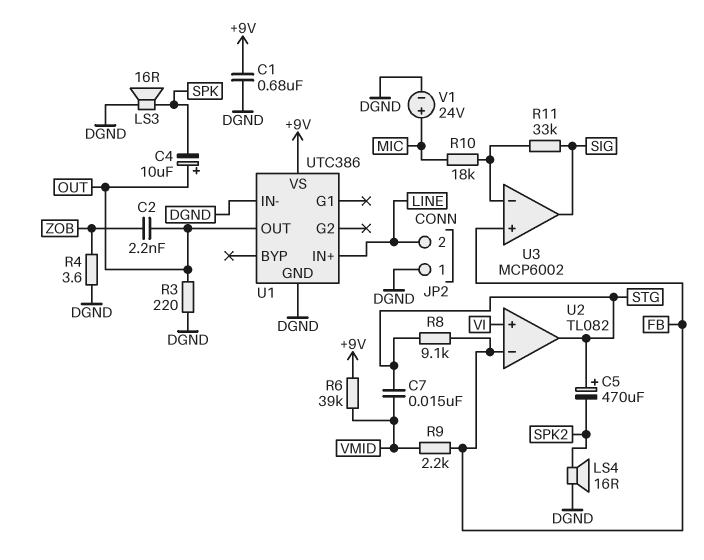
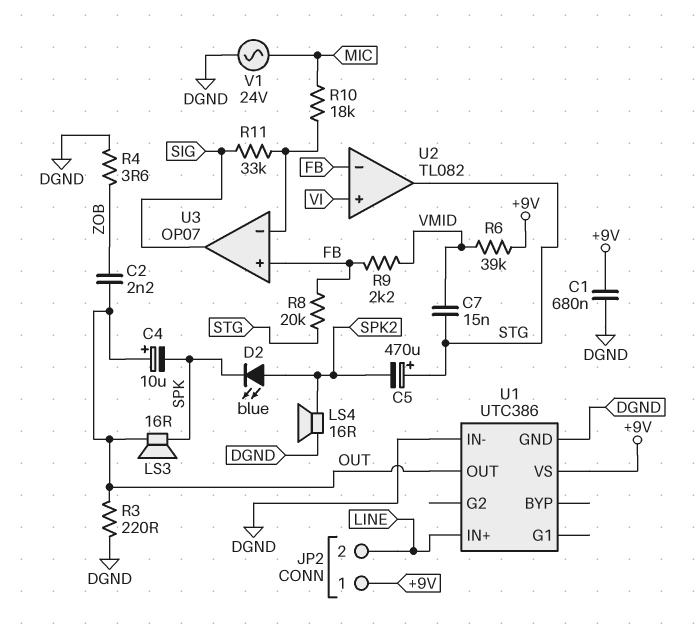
D2: none -> LED blue (A SPK2, K SPK)
JP2 pin 1: DGND -> +9V
LS3: speaker 16R (DGND, SPK) -> speaker 16R (OUT, SPK)
R8: 9.1k (FB, STG) -> 20k (FB, STG)
U3: MCP6002 -> OP07
V1: 24V (plus MIC, minus DGND) -> AC 24V (DGND, MIC)

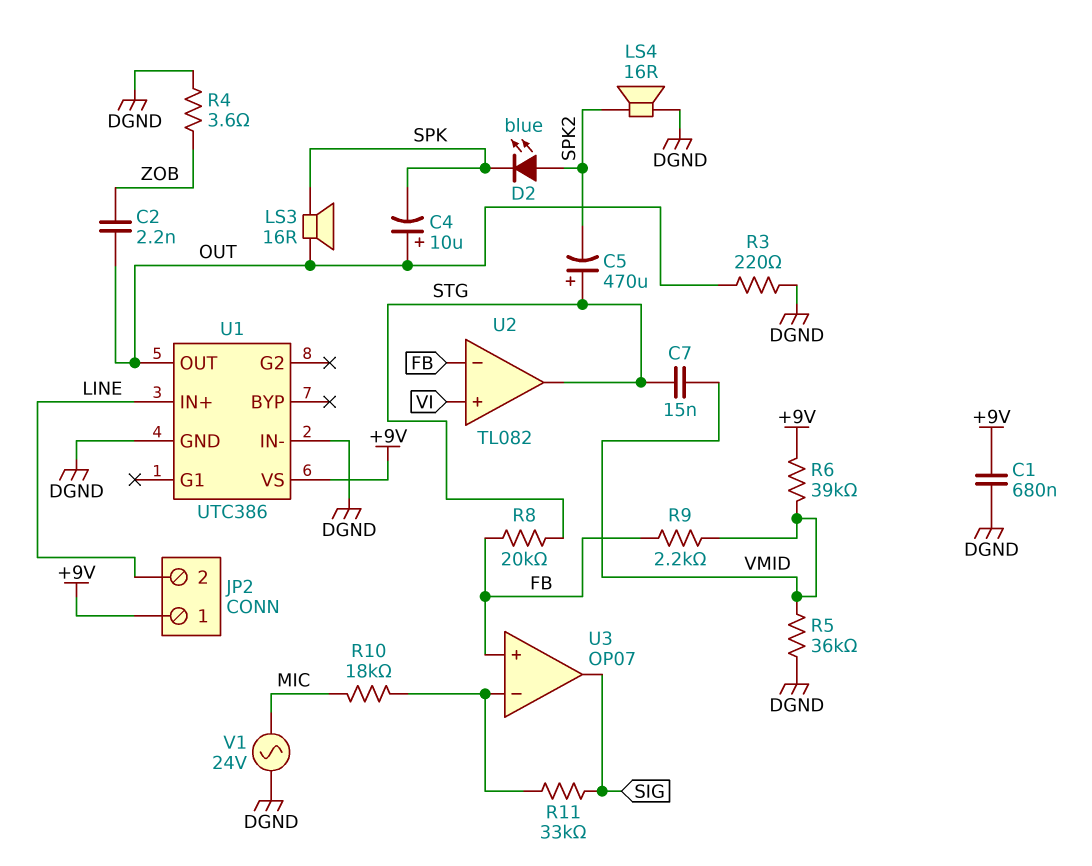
R5: none -> 36k (DGND, VMID)

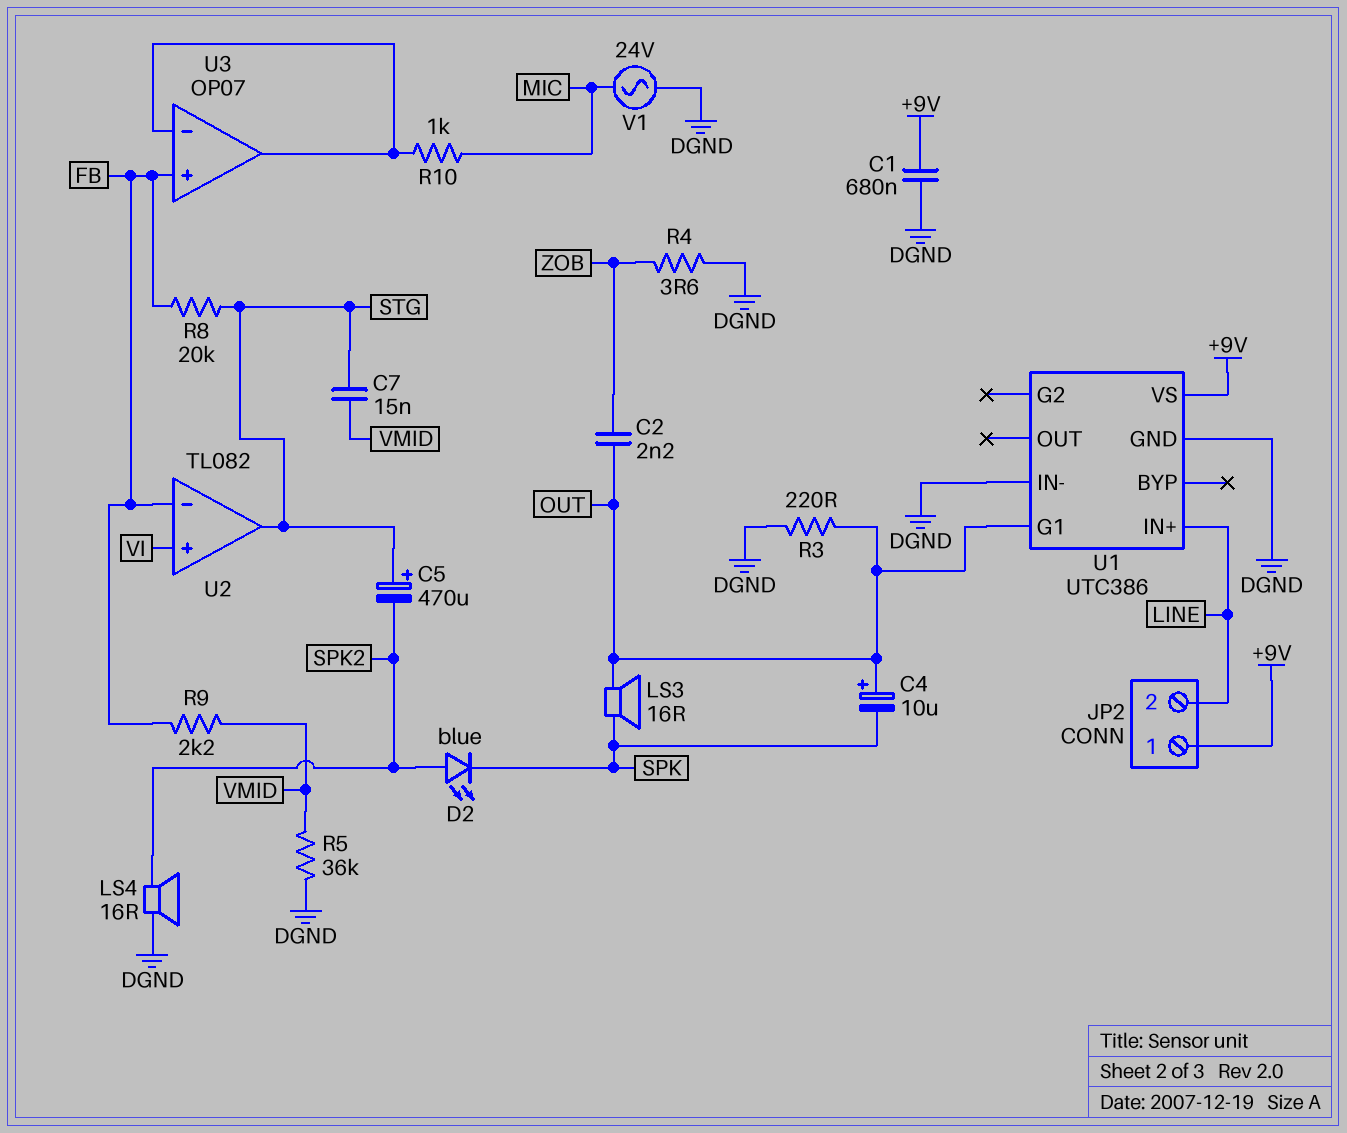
R6: 39k (+9V, VMID) -> none
R10: 18k (MIC, U3/in-) -> 1k (MIC, U3/in-)
R11: 33k (SIG, U3/in-) -> none
U1 pin G1: none -> OUT
U1 pin OUT: OUT -> none
U3 pin out: SIG -> U3/in-

